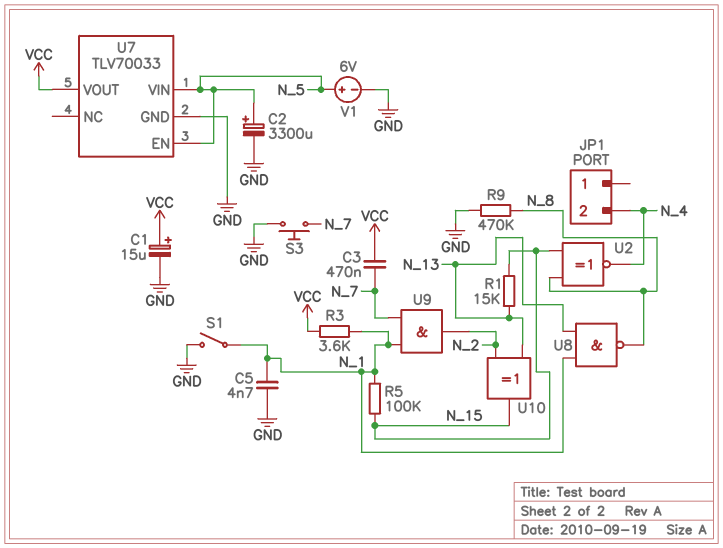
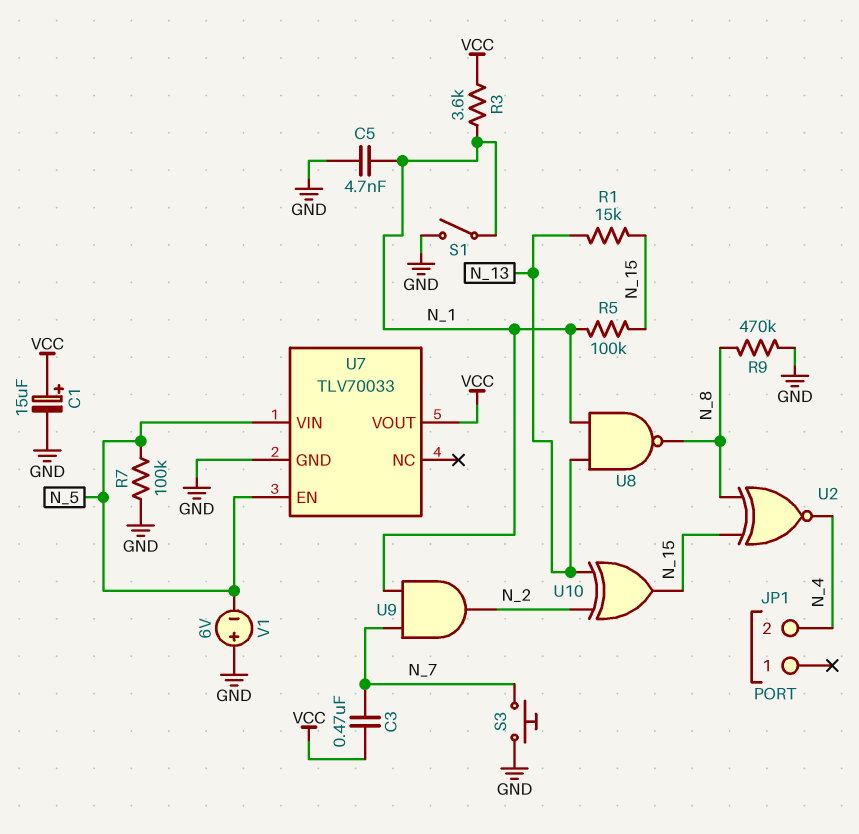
C2: 3300uF (plus N_5, minus GND) -> none
R7: none -> 100k (GND, N_5)
V1: 6V (plus N_5, minus GND) -> 6V (plus GND, minus N_5)

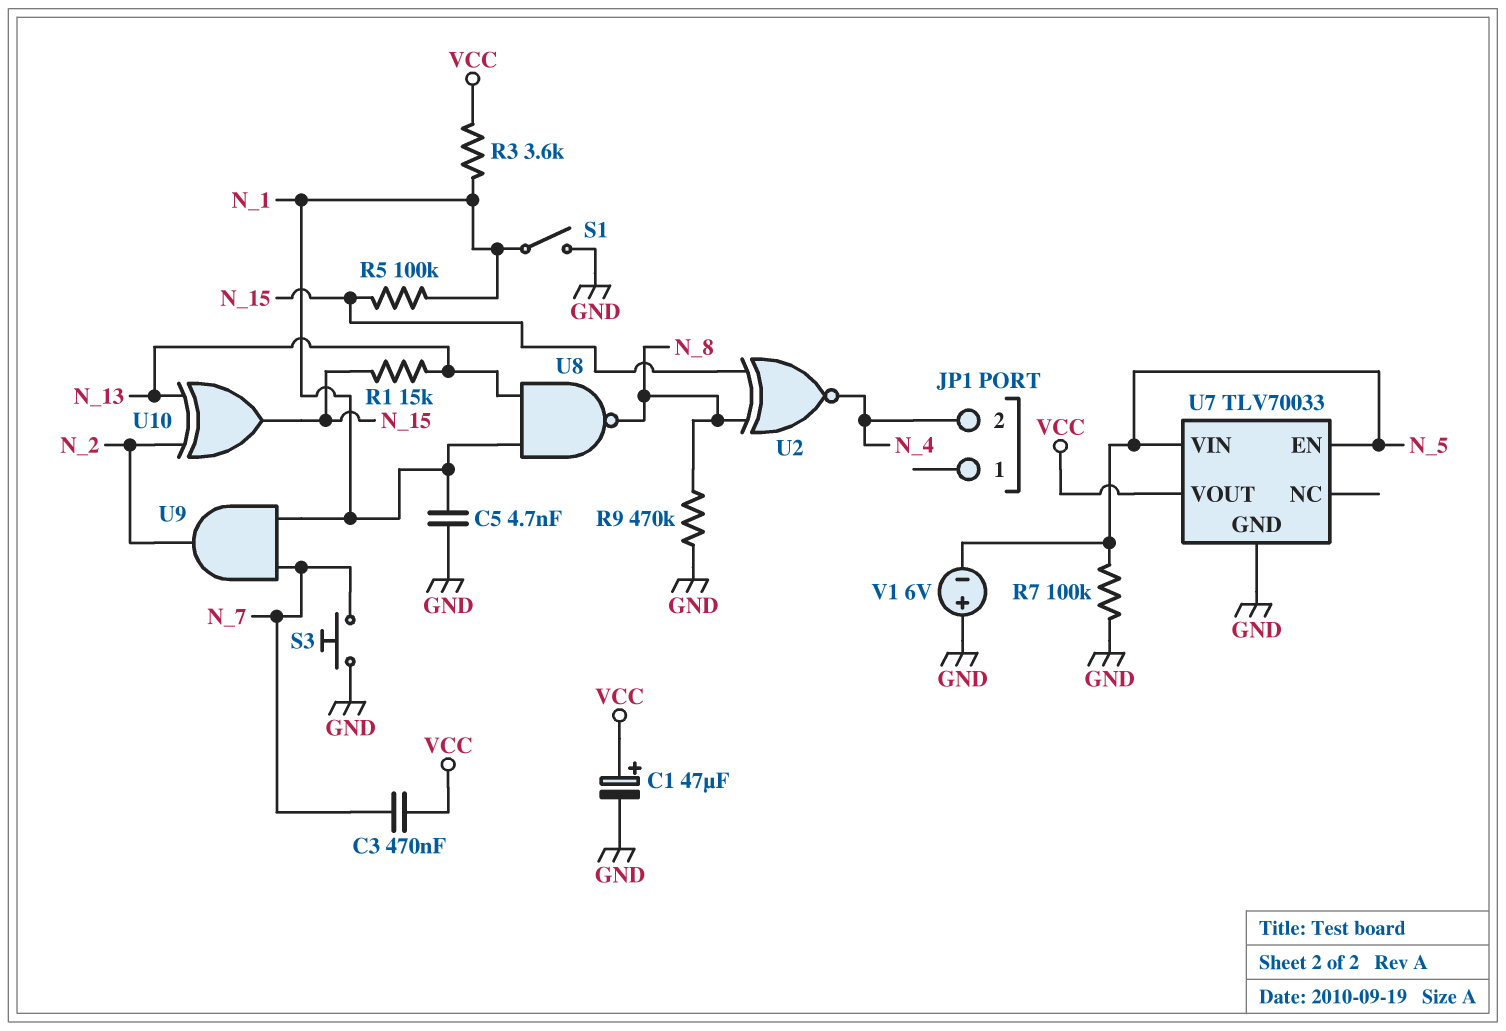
C1: 15uF (plus VCC, minus GND) -> 47uF (plus VCC, minus GND)

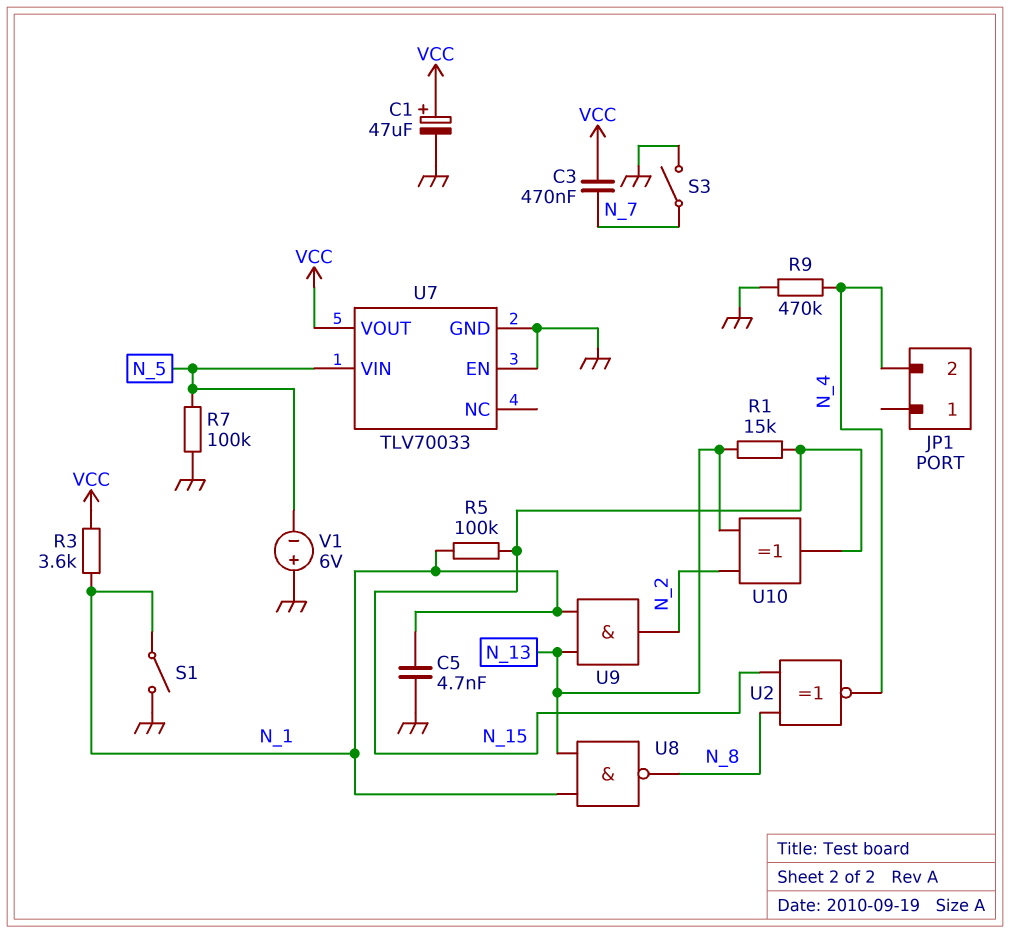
R9: 470k (GND, N_8) -> 470k (GND, N_4)
S3: button (GND, N_7) -> switch (GND, N_7)
U7 pin EN: N_5 -> GND
U9: AND (in N_1, in N_7, out N_2) -> AND (in N_1, in N_13, out N_2)

